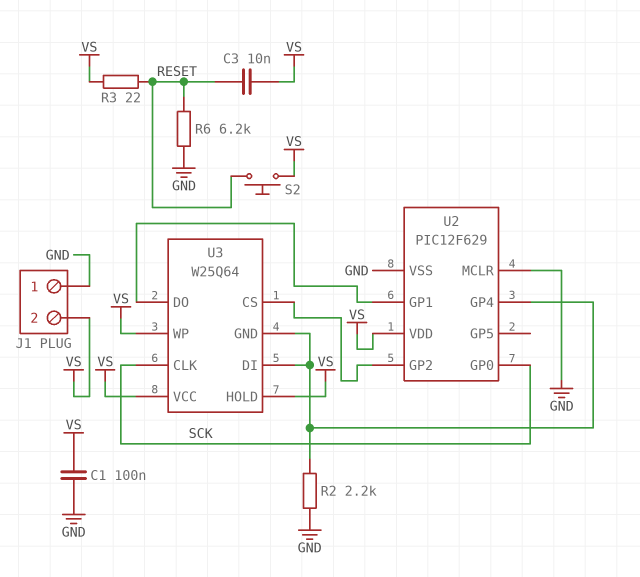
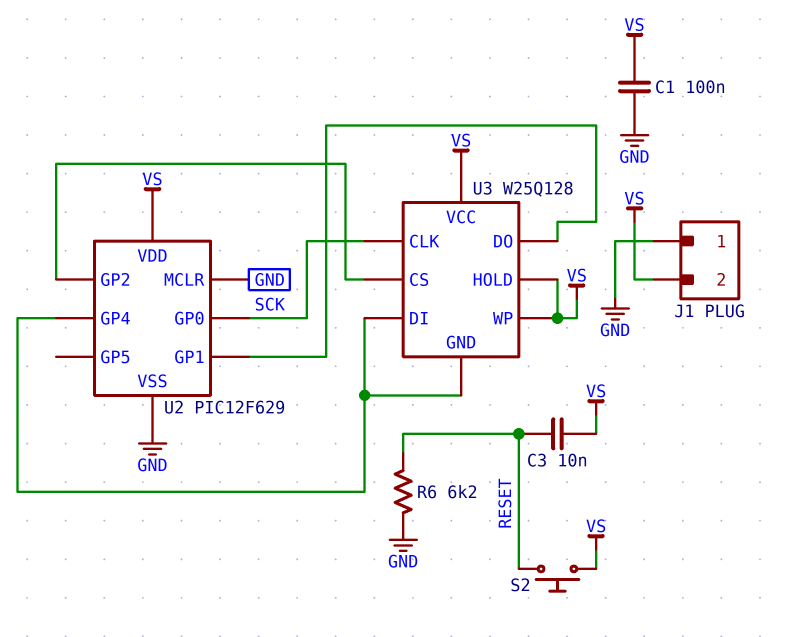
R2: 2.2k (GND, U2/GP4) -> none
R3: 22 (RESET, VS) -> none
U3: W25Q64 -> W25Q128

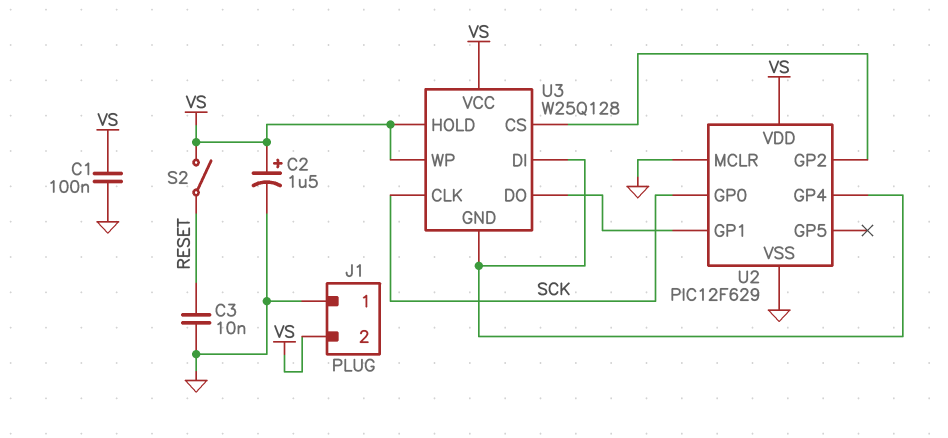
C2: none -> 1.5uF (plus VS, minus GND)
C3: 10nF (RESET, VS) -> 10nF (GND, RESET)
R6: 6.2k (GND, RESET) -> none
S2: button (RESET, VS) -> switch (RESET, VS)

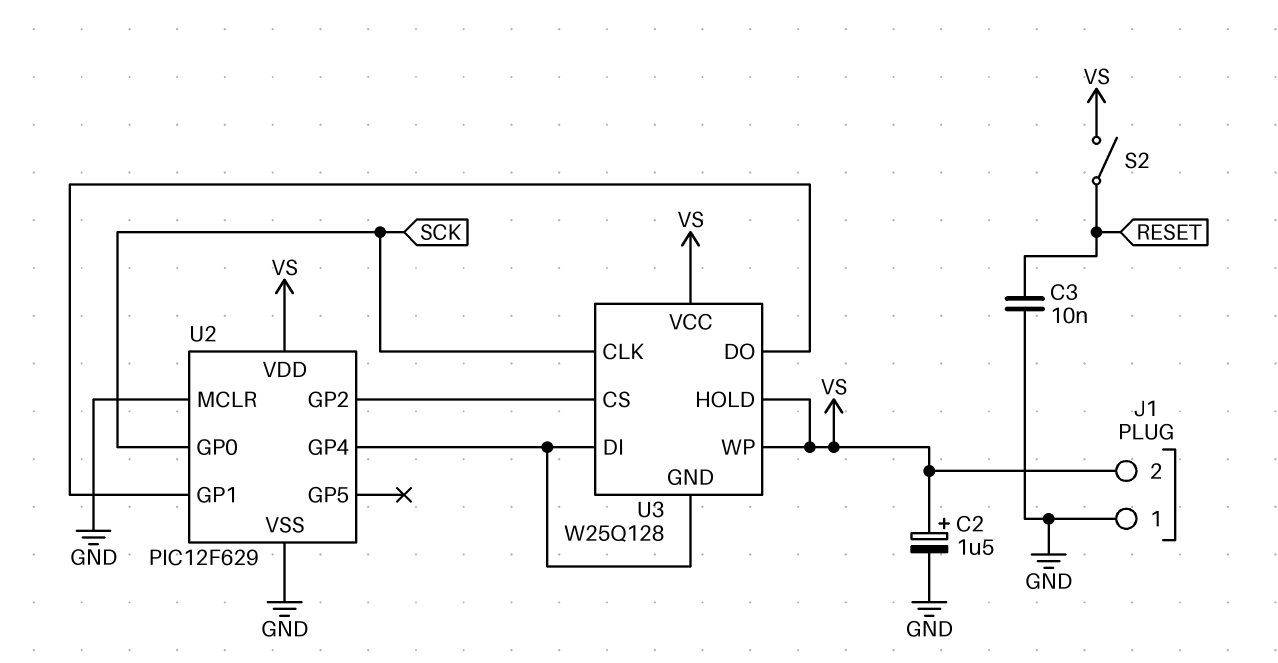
C1: 100nF (GND, VS) -> none

